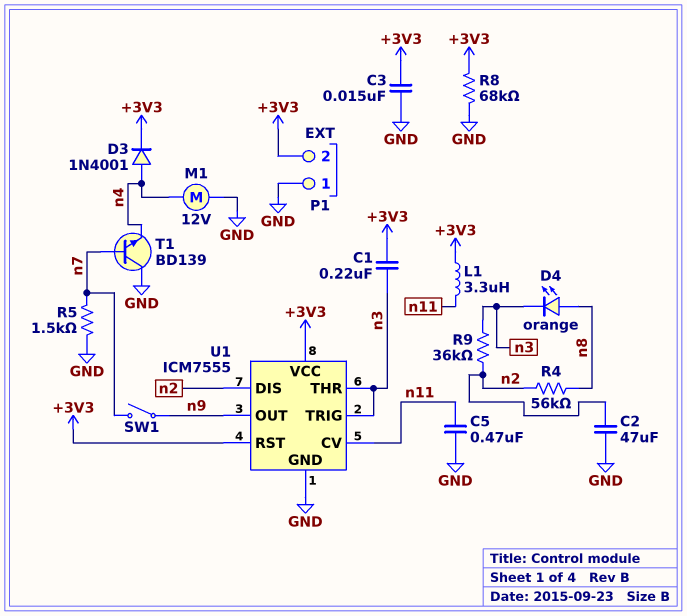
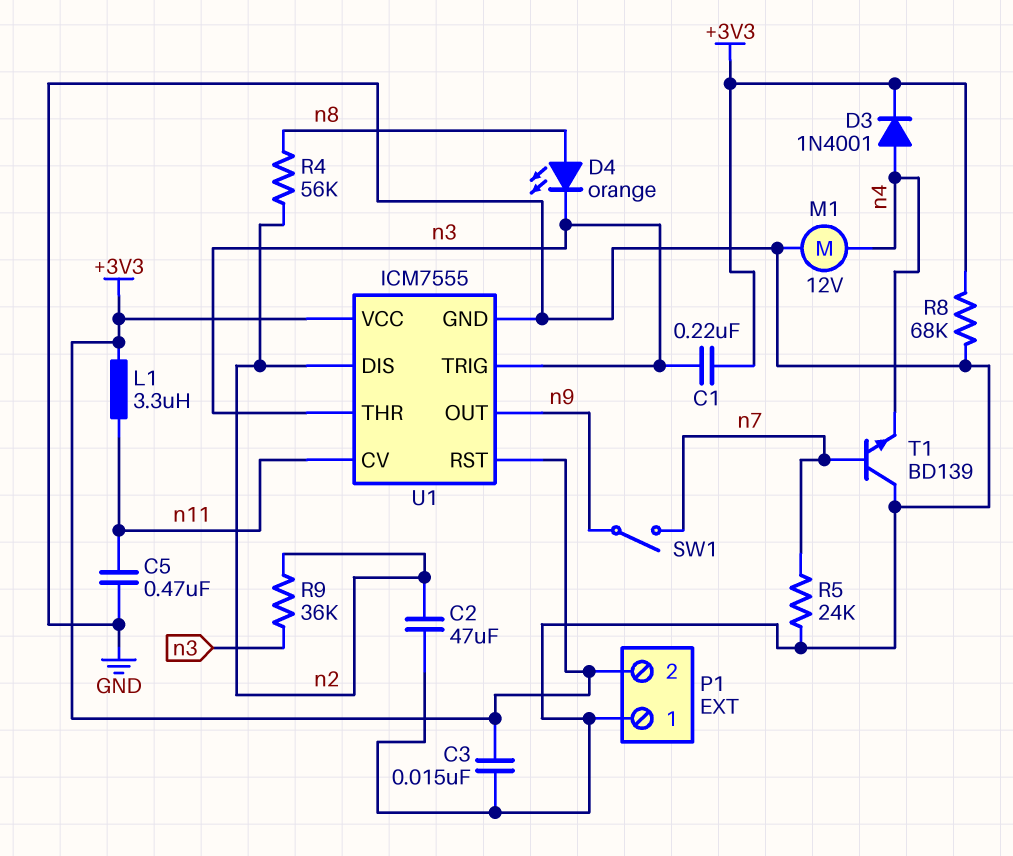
R5: 1.5k (GND, n7) -> 24k (GND, n7)

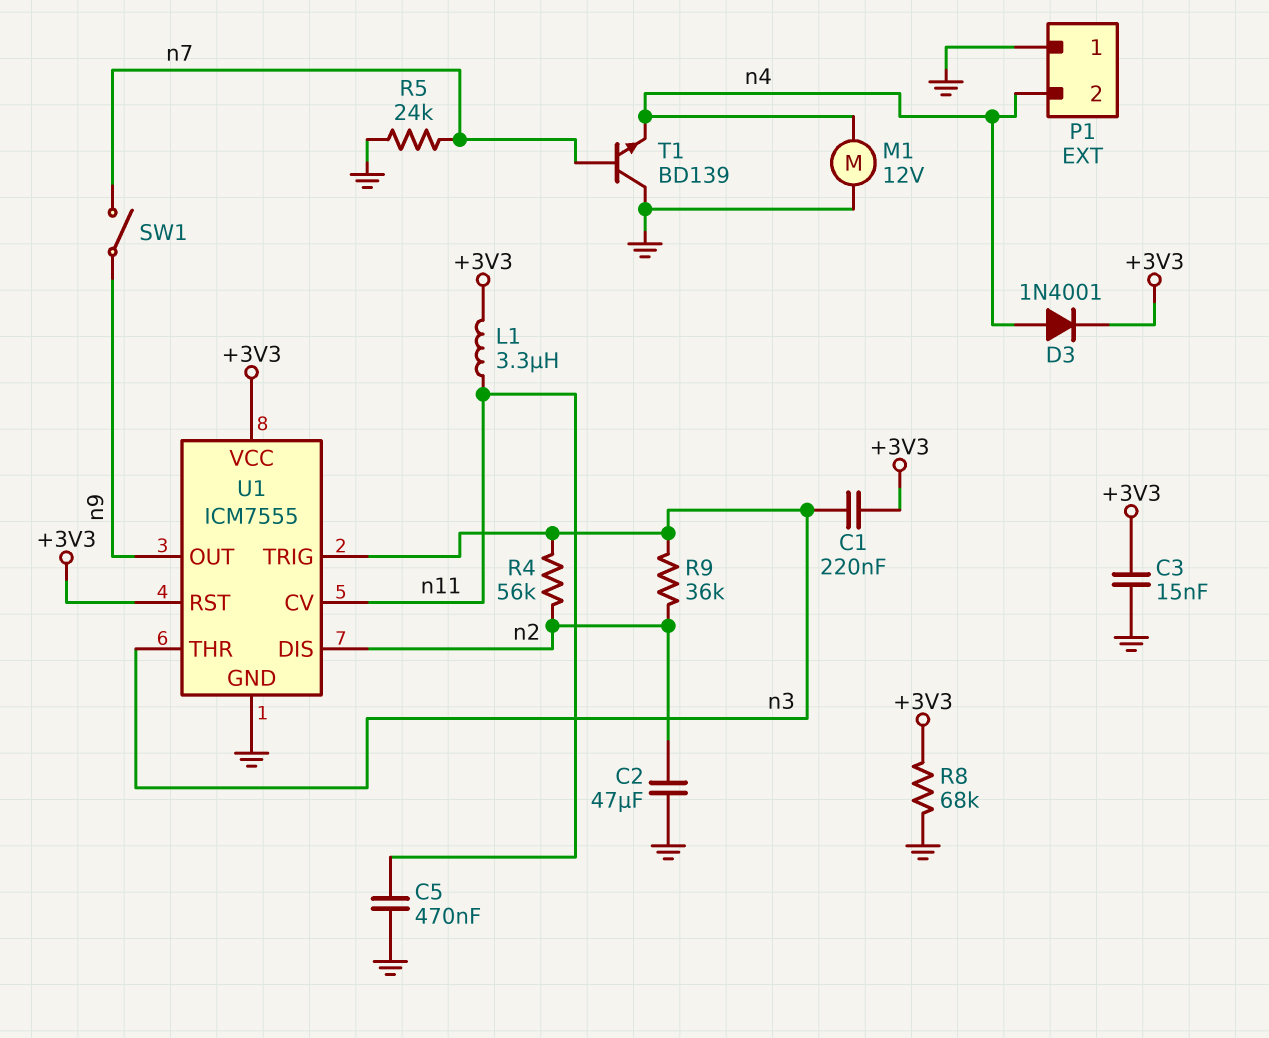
D4: LED orange (A n8, K n3) -> none
P1 pin 2: +3V3 -> n4
R4: 56k (n2, n8) -> 56k (n2, n3)

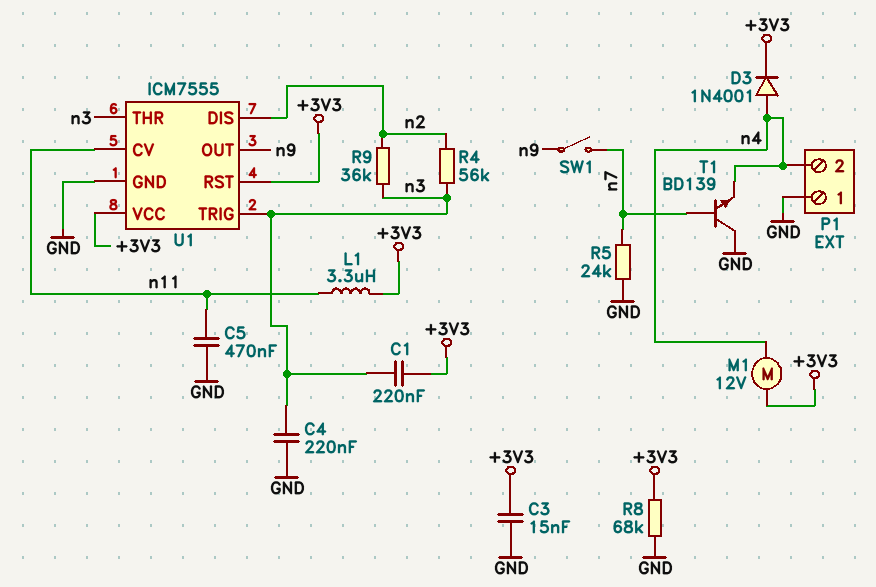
C2: 47uF (GND, n2) -> none
C4: none -> 220nF (GND, n3)
M1: motor 12V (GND, n4) -> motor 12V (+3V3, n4)

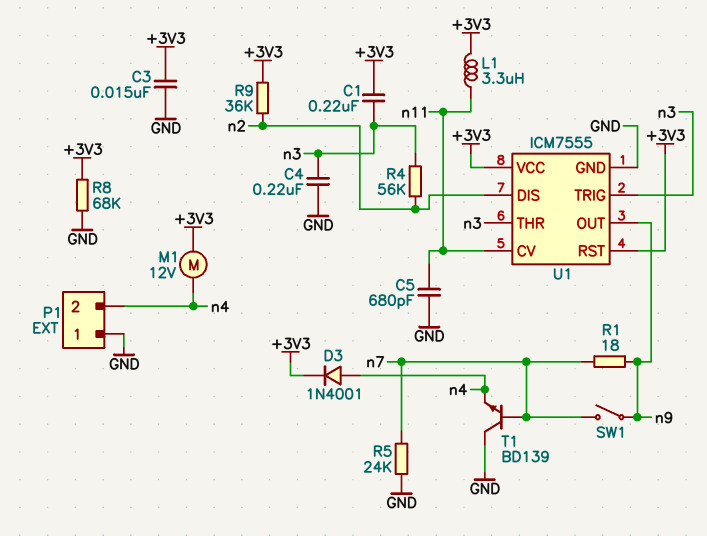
C5: 470nF (GND, n11) -> 680pF (GND, n11)
R1: none -> 18 (n7, n9)
R9: 36k (n2, n3) -> 36k (+3V3, n2)

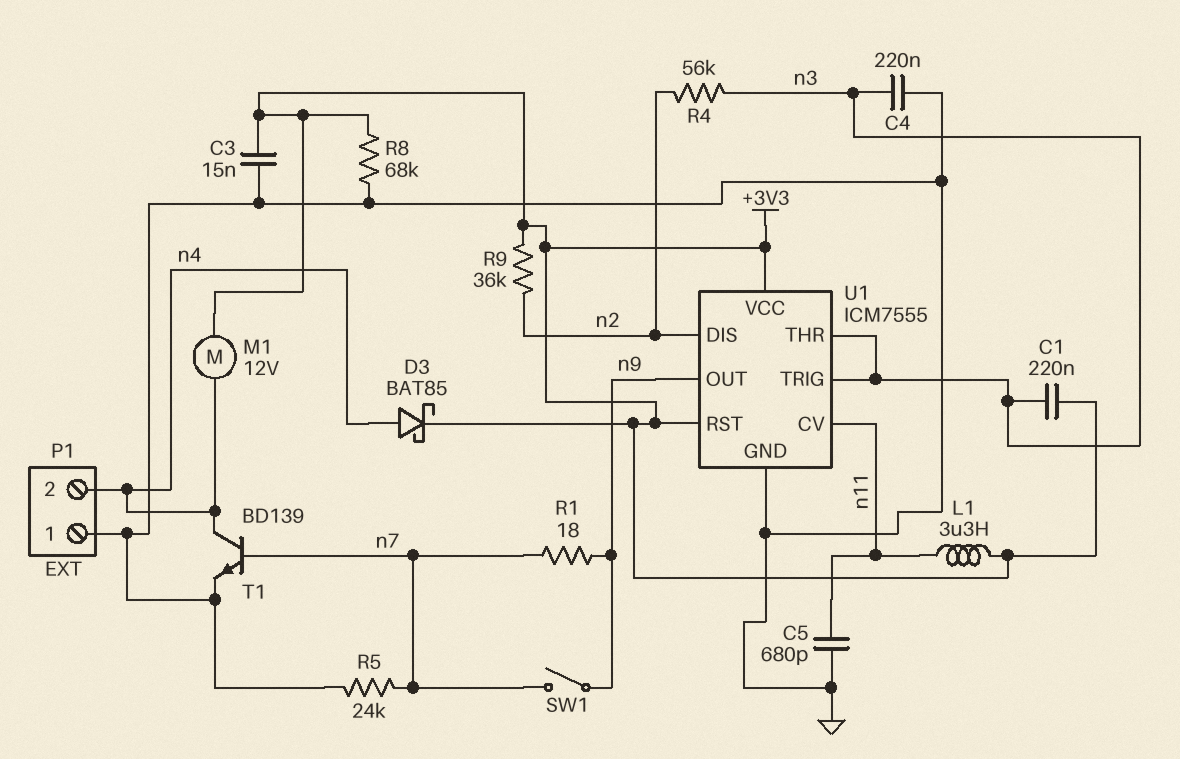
D3: diode 1N4001 (A n4, K +3V3) -> schottky BAT85 (A n4, K +3V3)
T1: NPN BD139 (B n7, C GND, E n4) -> NPN BD139 (B n7, C n4, E GND)

